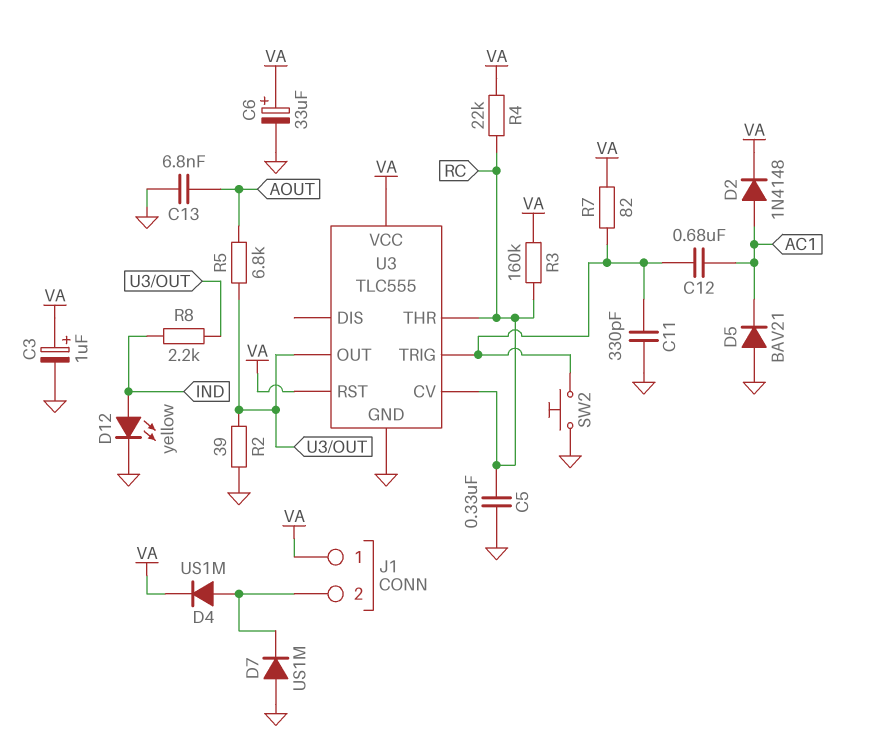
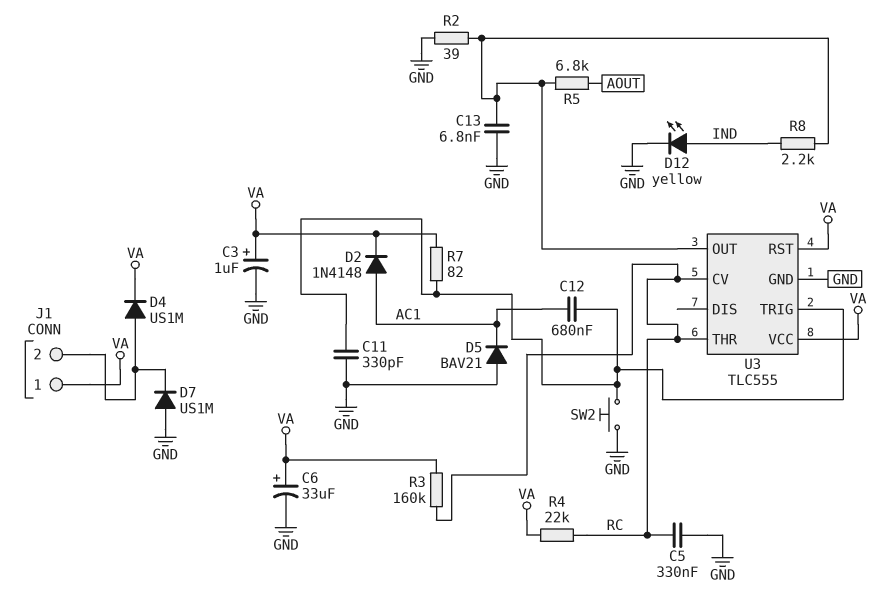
C13: 6.8nF (AOUT, GND) -> 6.8nF (GND, U3/OUT)

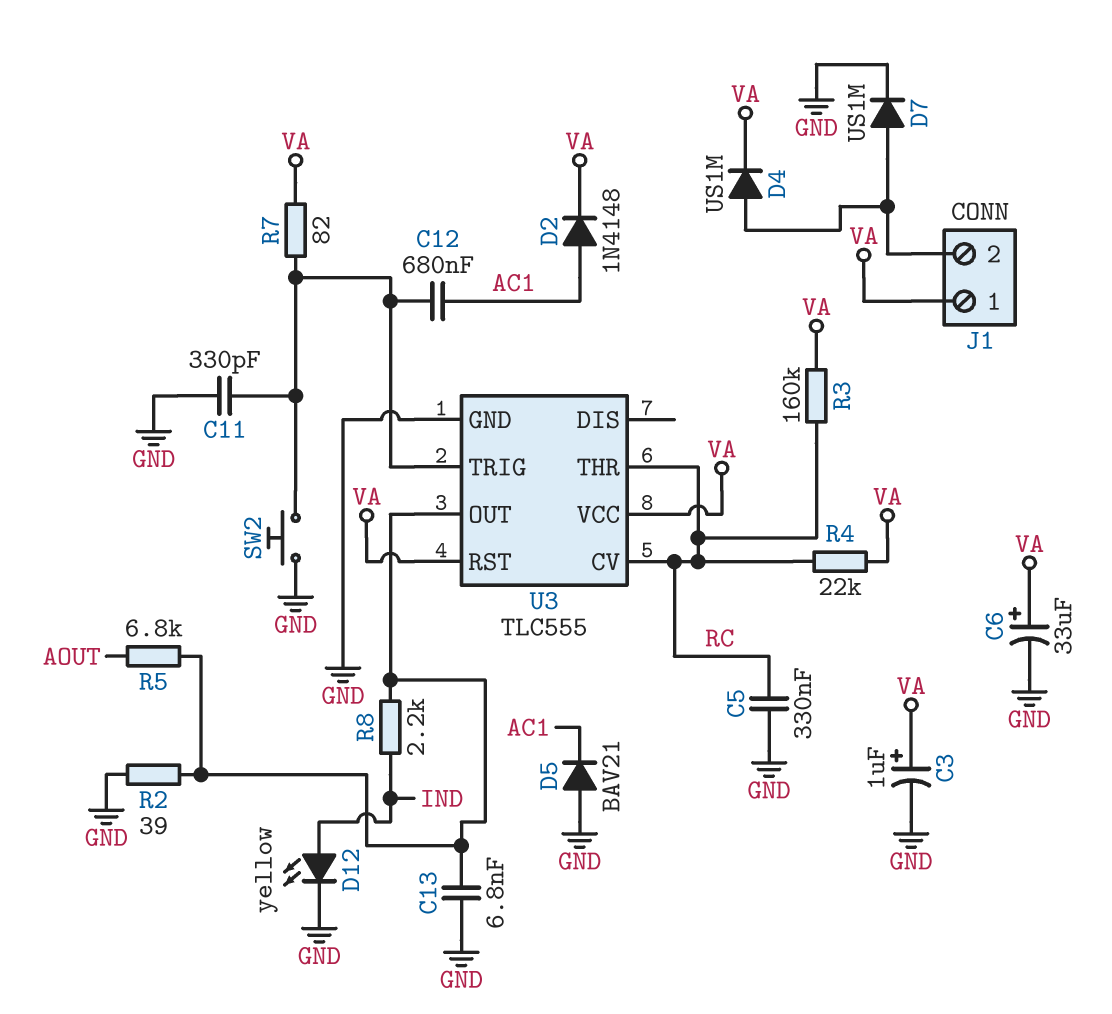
D7: diode US1M (A GND, K J1/2) -> diode US1M (A J1/2, K GND)

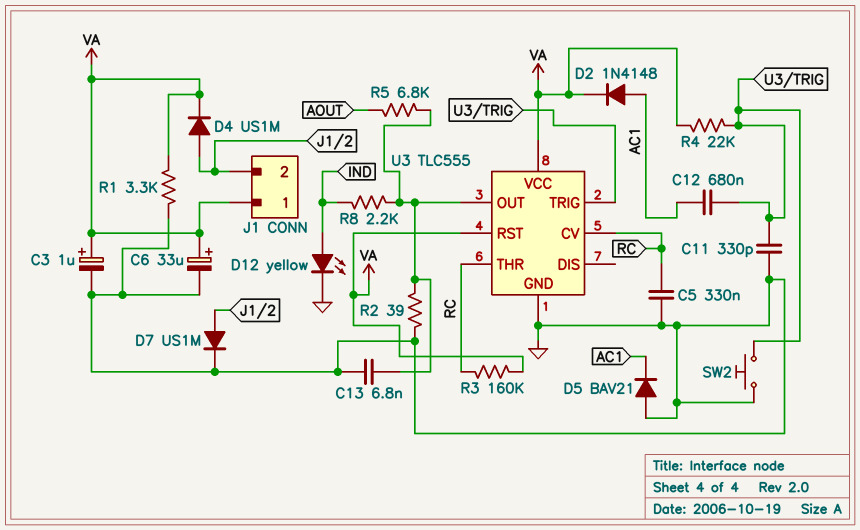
R1: none -> 3.3k (GND, VA)
R4: 22k (RC, VA) -> 22k (U3/TRIG, VA)
R7: 82 (U3/TRIG, VA) -> none

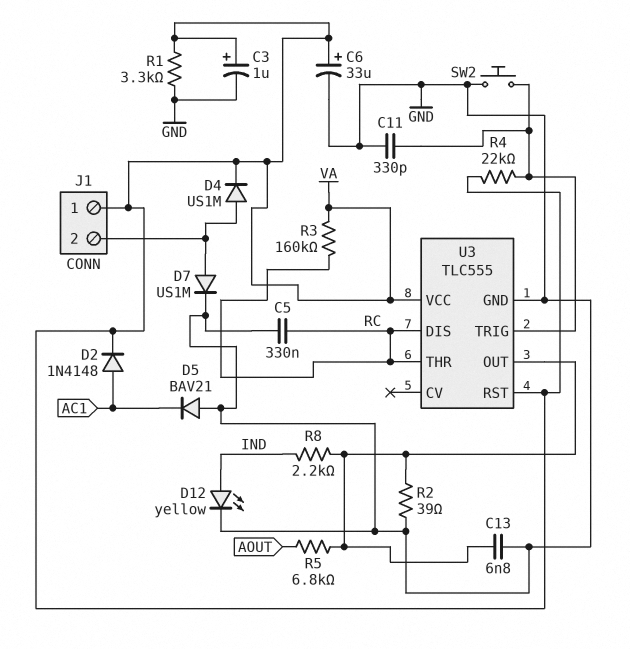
C12: 680nF (AC1, U3/TRIG) -> none
U3 pin CV: RC -> none
U3 pin DIS: none -> RC

